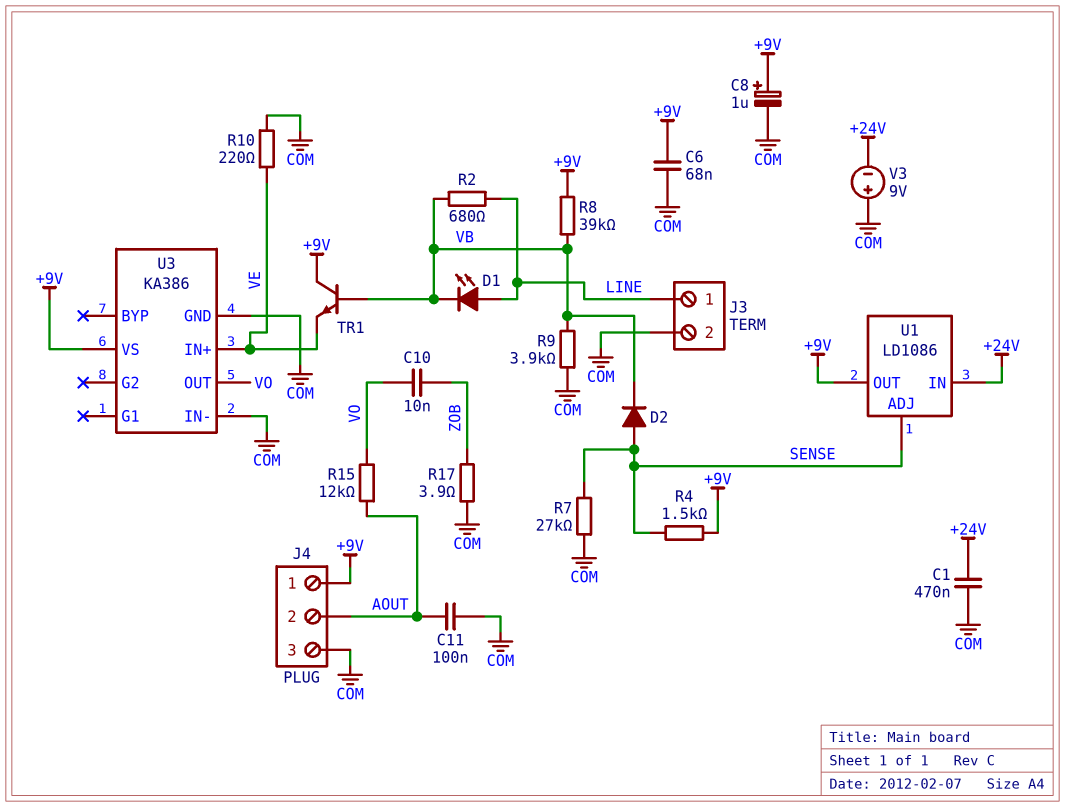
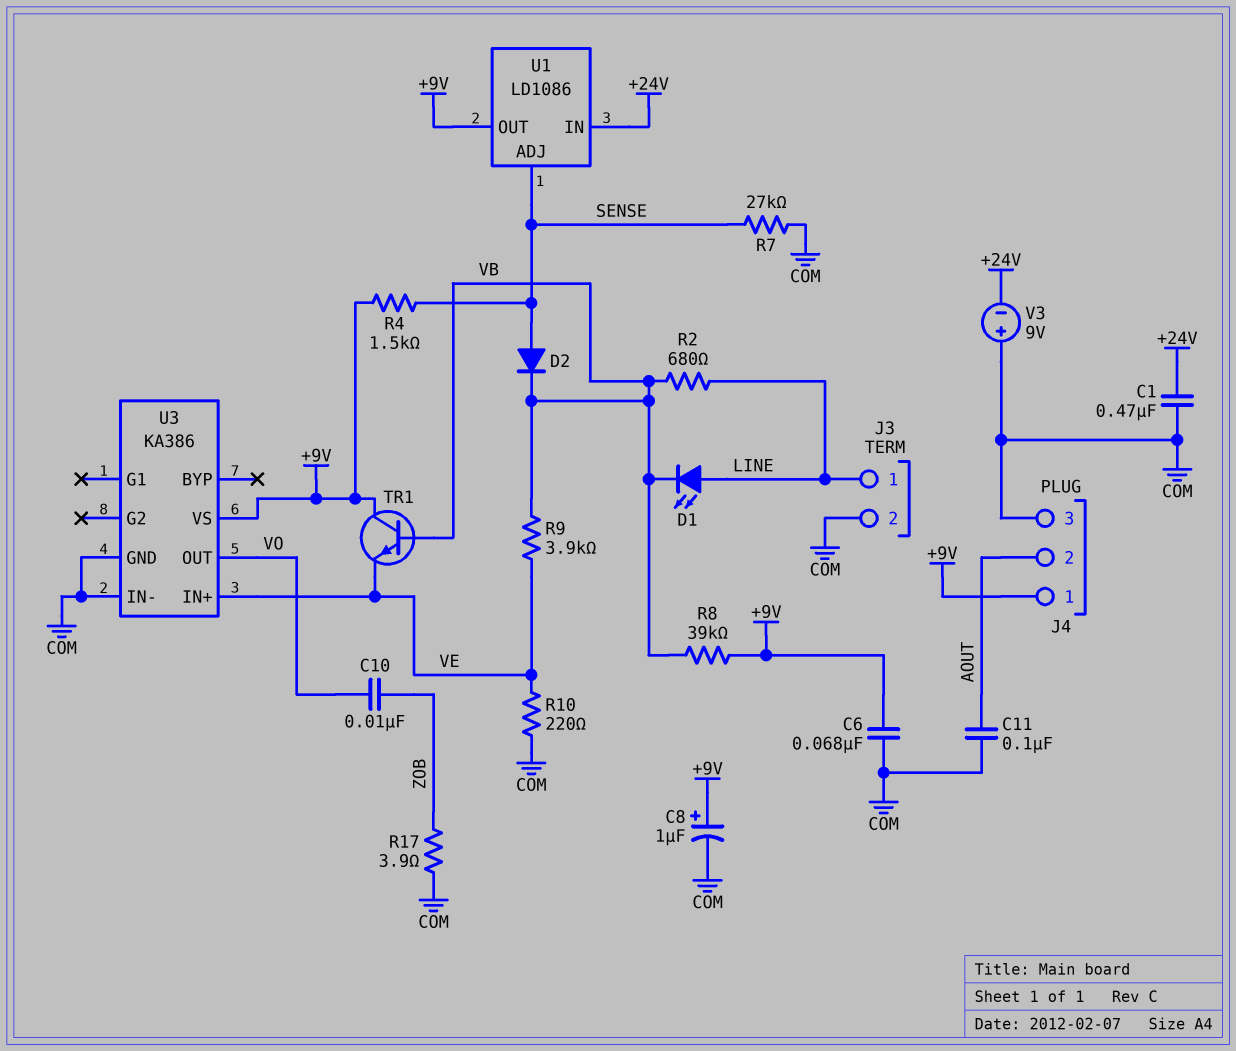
R9: 3.9k (COM, VB) -> 3.9k (VB, VE)
R15: 12k (AOUT, VO) -> none

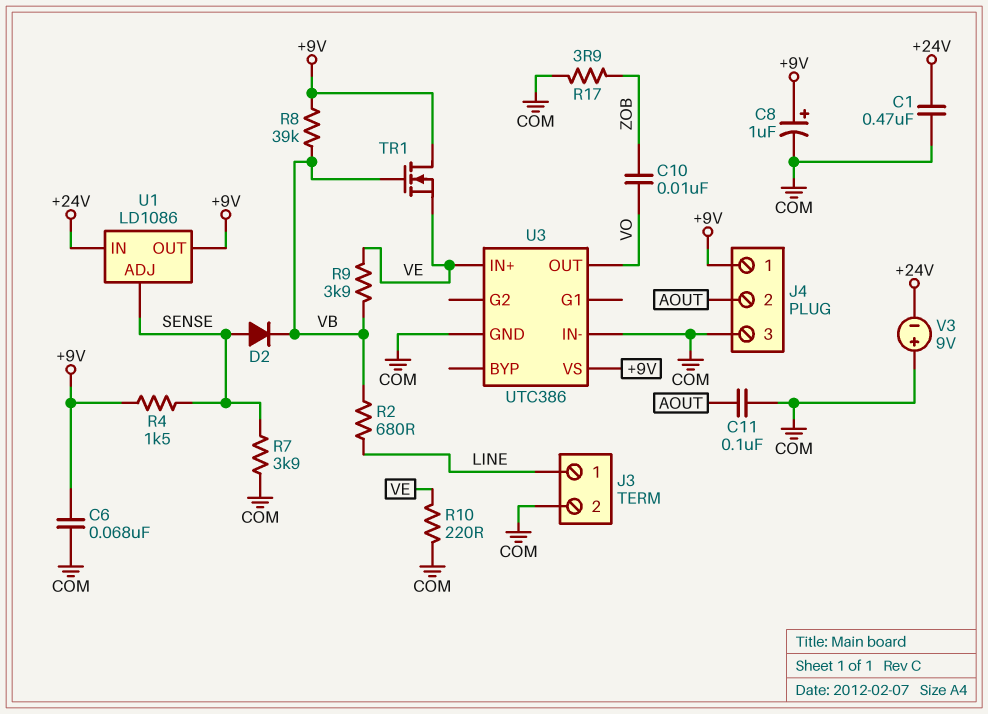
D1: LED (A LINE, K VB) -> none
R7: 27k (COM, SENSE) -> 3.9k (COM, SENSE)
TR1: NPN (B VB, C +9V, E VE) -> NMOS (G VB, D +9V, S VE)
U3: KA386 -> UTC386

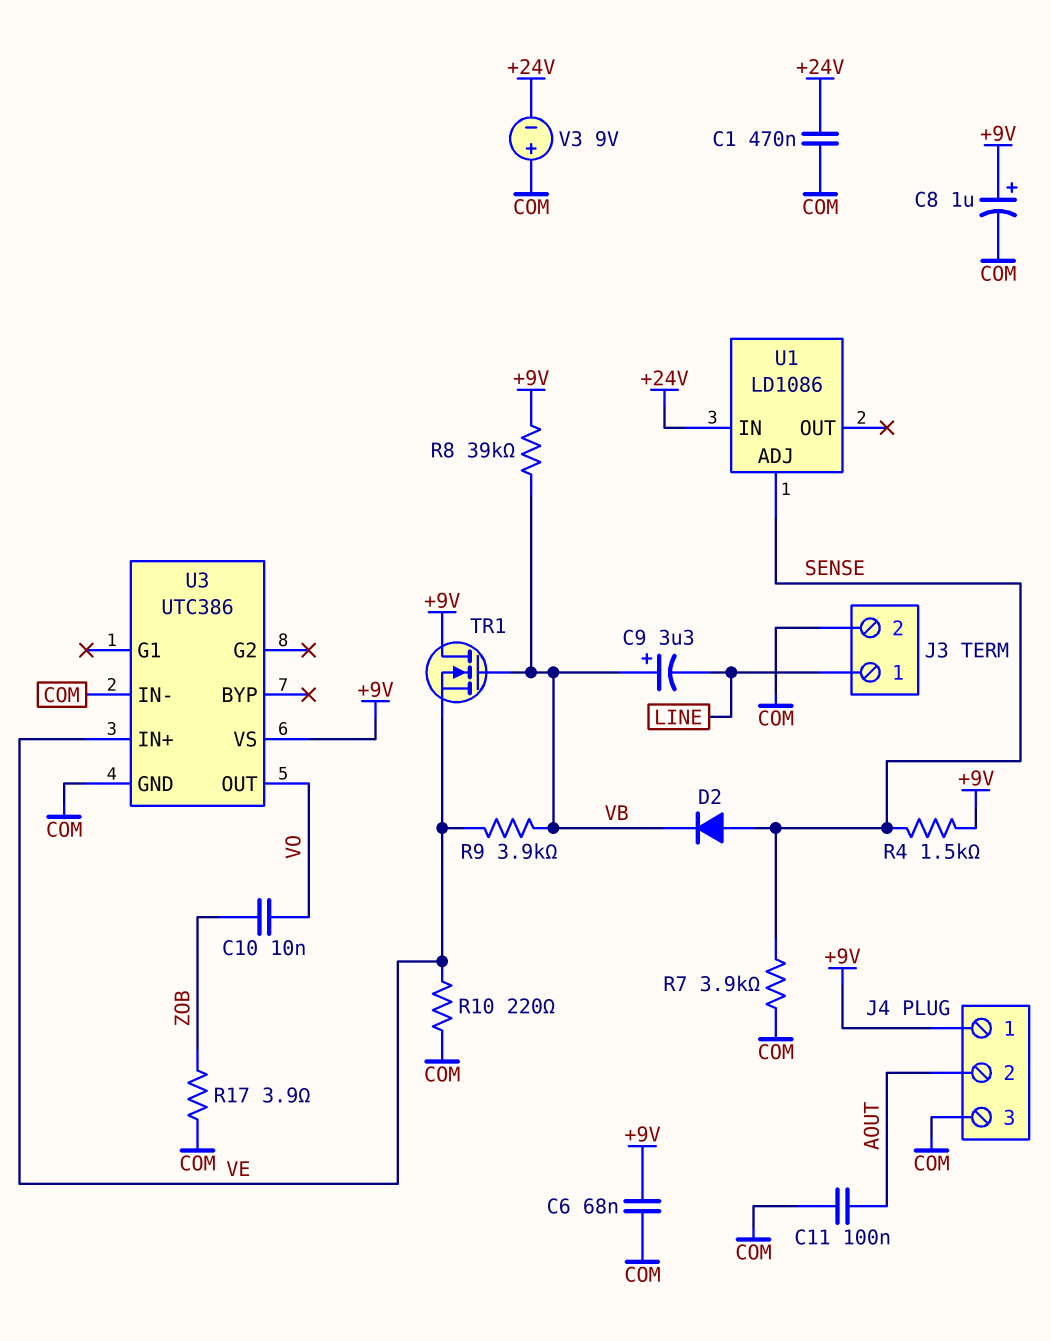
C9: none -> 3.3uF (plus VB, minus LINE)
R2: 680 (LINE, VB) -> none
U1 pin OUT: +9V -> none

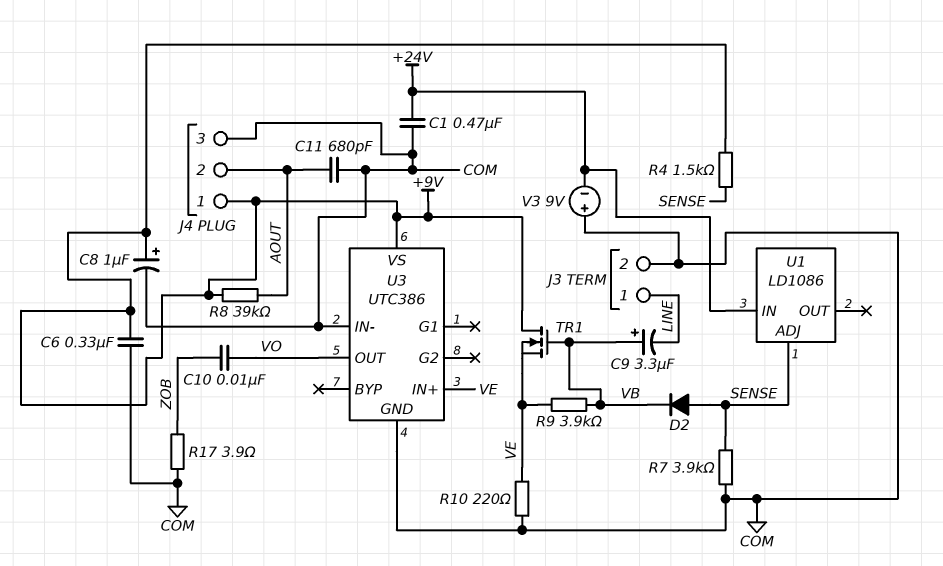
C6: 68nF (+9V, COM) -> 330nF (+9V, COM)
C11: 100nF (AOUT, COM) -> 680pF (AOUT, COM)
R8: 39k (+9V, VB) -> 39k (+9V, AOUT)

